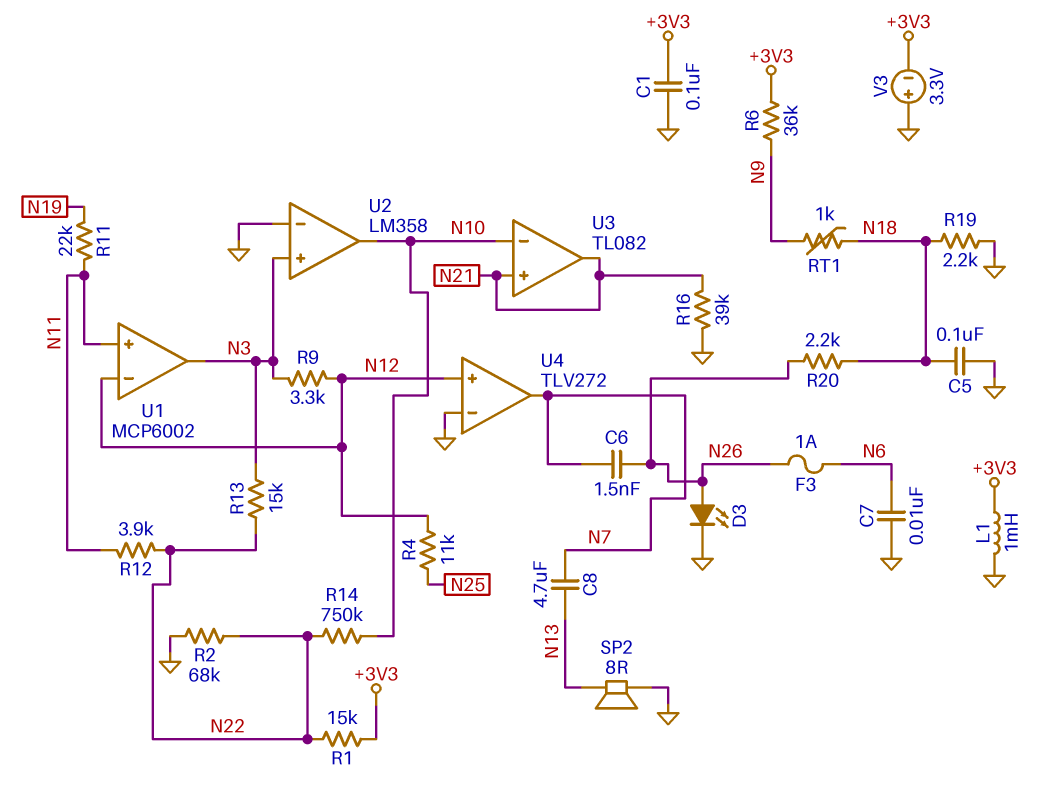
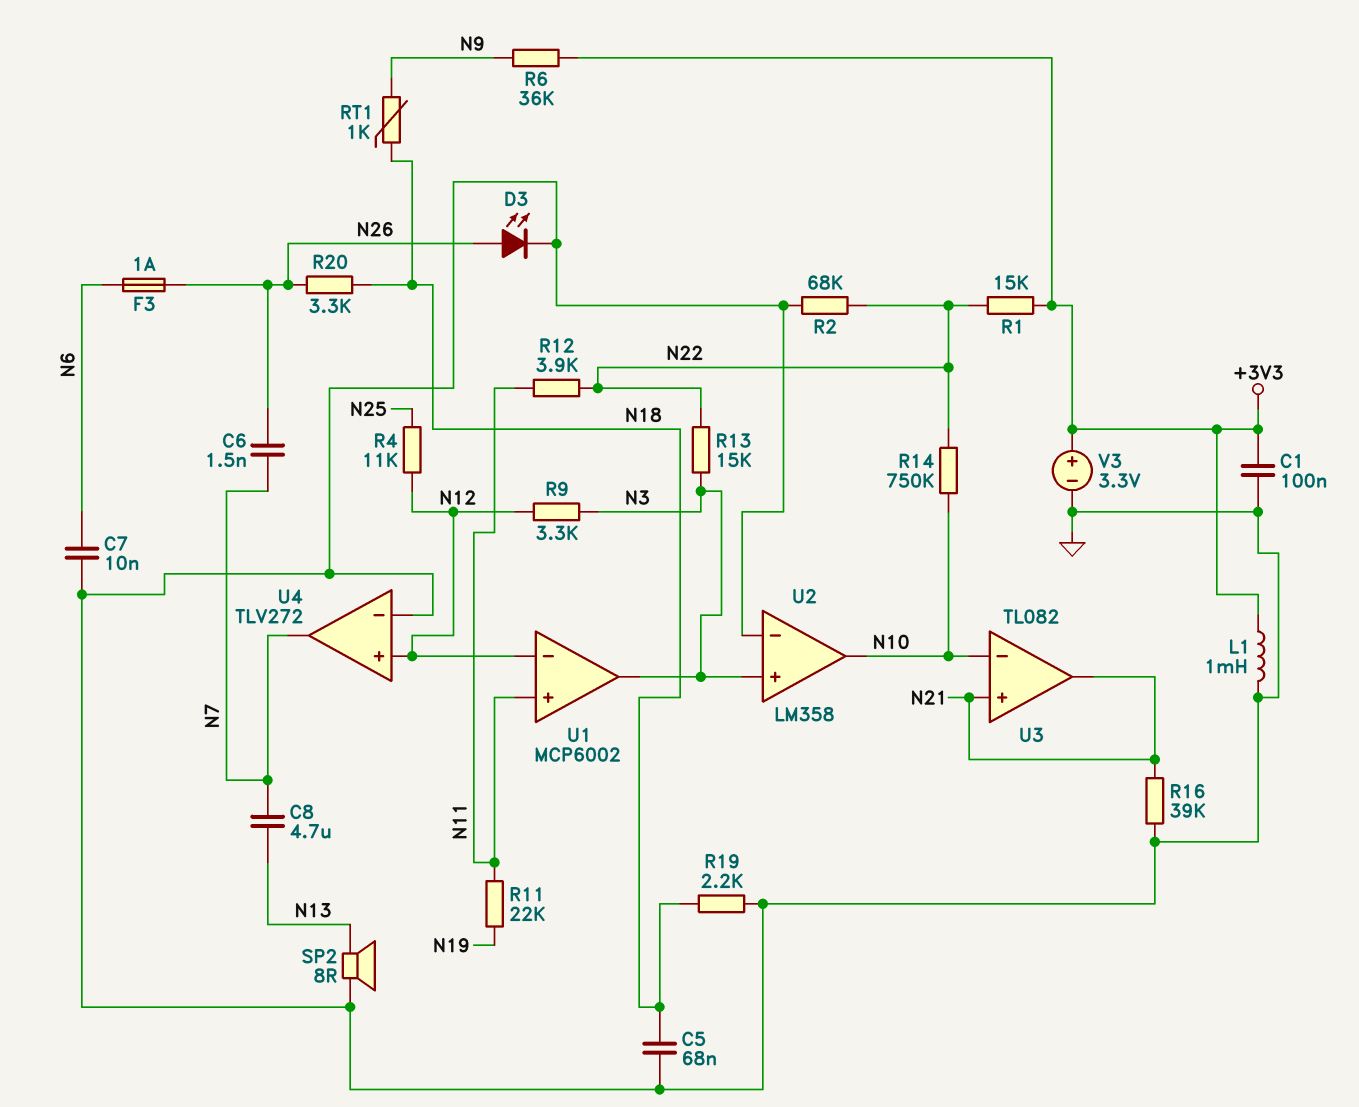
C5: 100nF (GND, N18) -> 68nF (GND, N18)
R20: 2.2k (N18, N26) -> 3.3k (N18, N26)
V3: 3.3V (plus GND, minus +3V3) -> 3.3V (plus +3V3, minus GND)

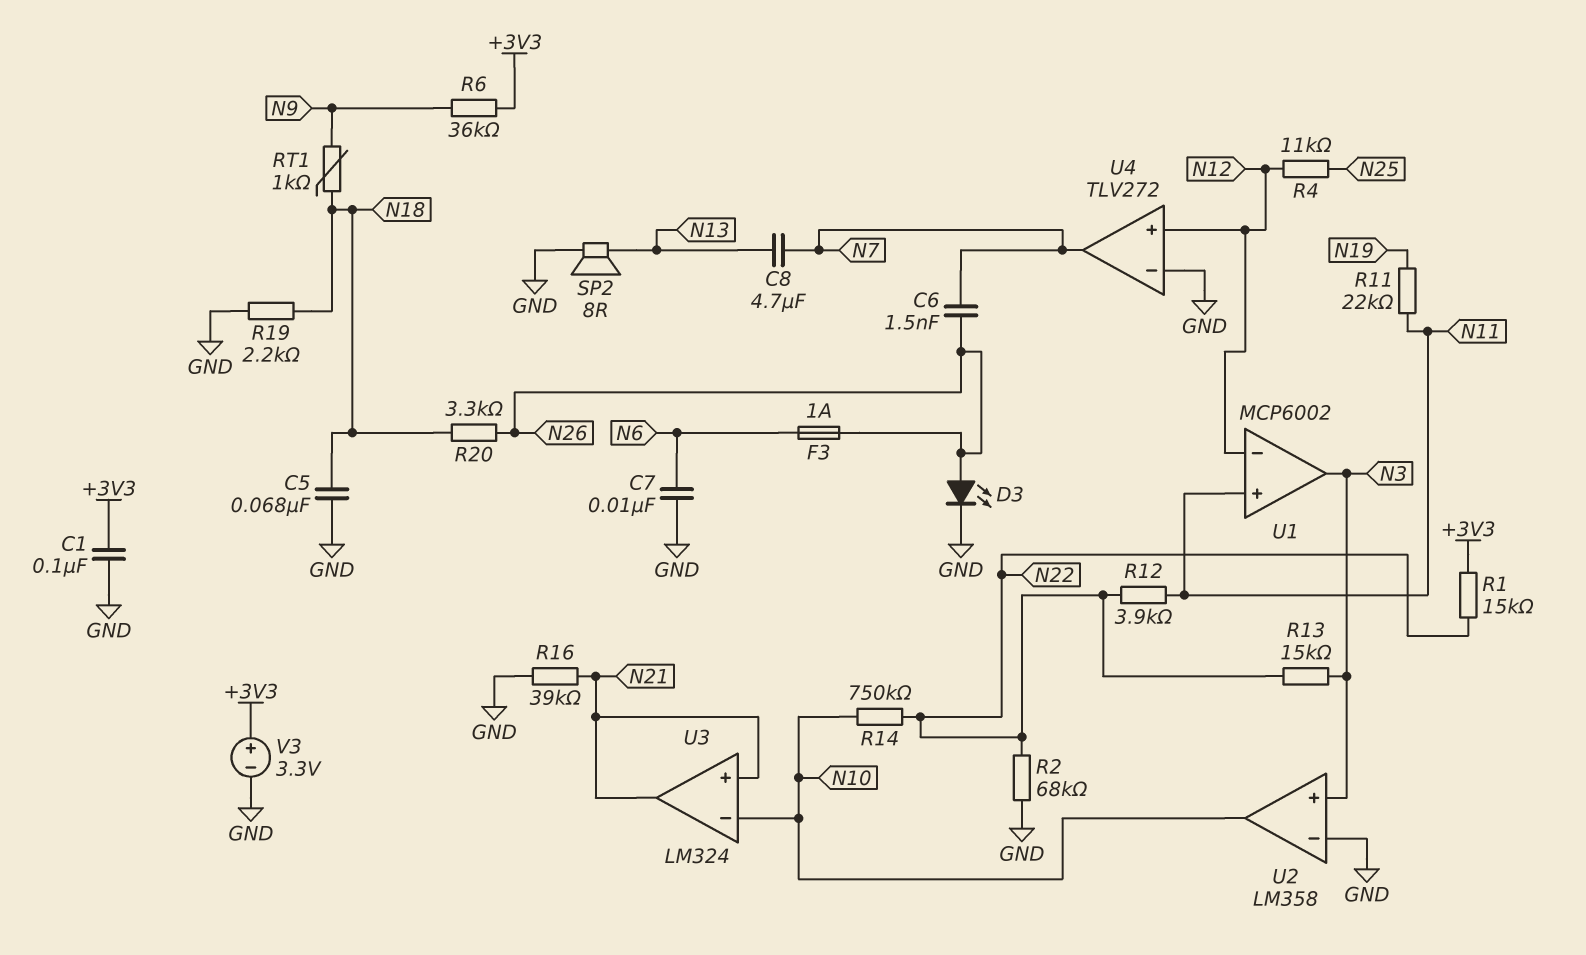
L1: 1mH (+3V3, GND) -> none
R9: 3.3k (N3, N12) -> none
U3: TL082 -> LM324

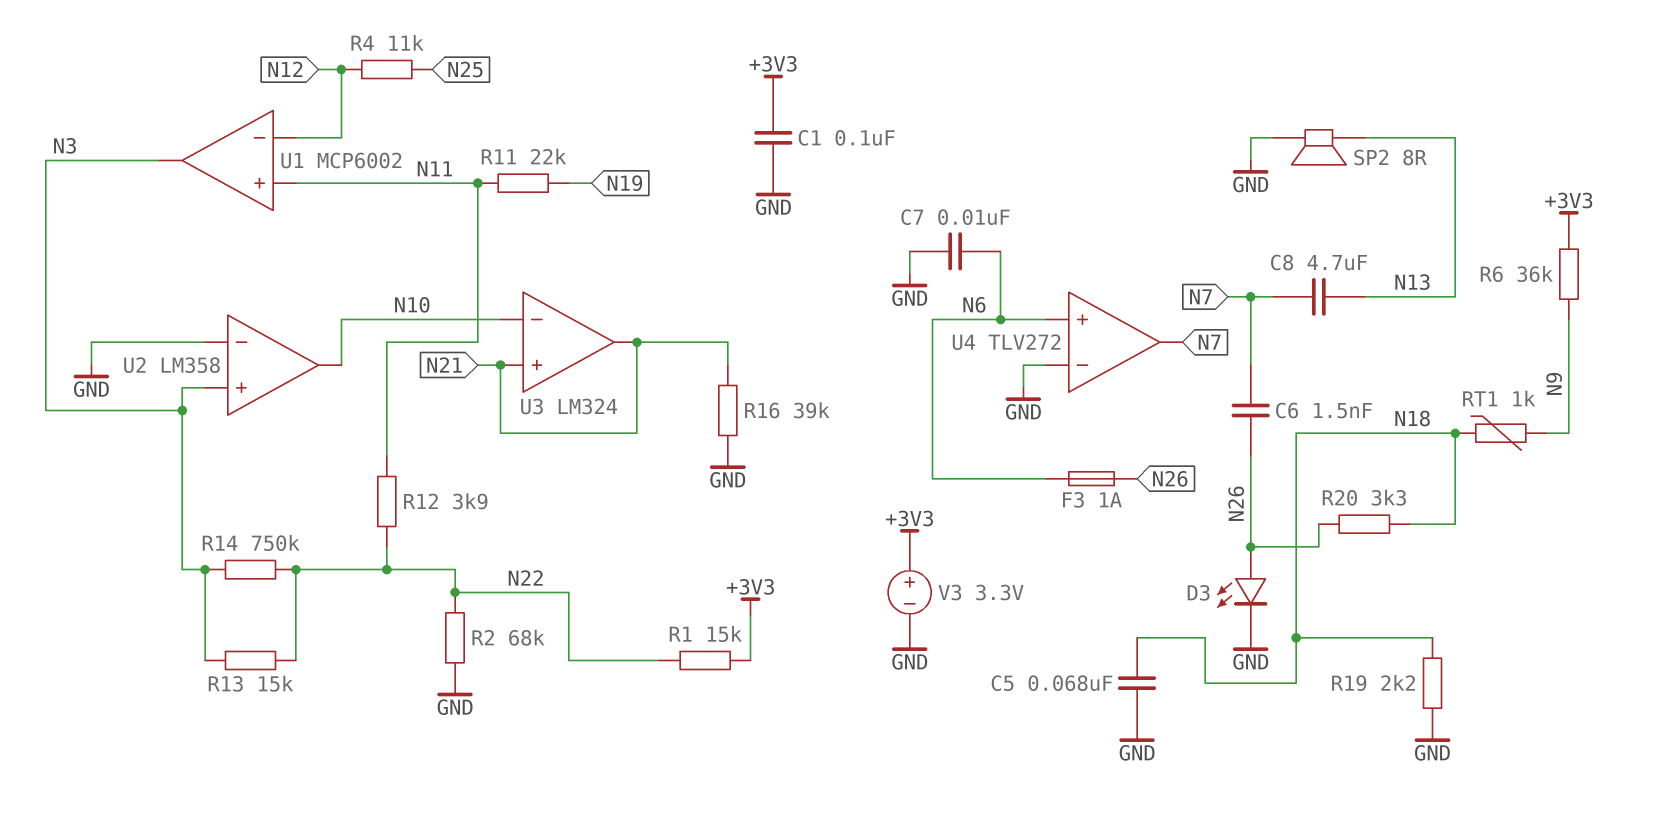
R14: 750k (N10, N22) -> 750k (N3, N22)
U4 pin in+: N12 -> N6

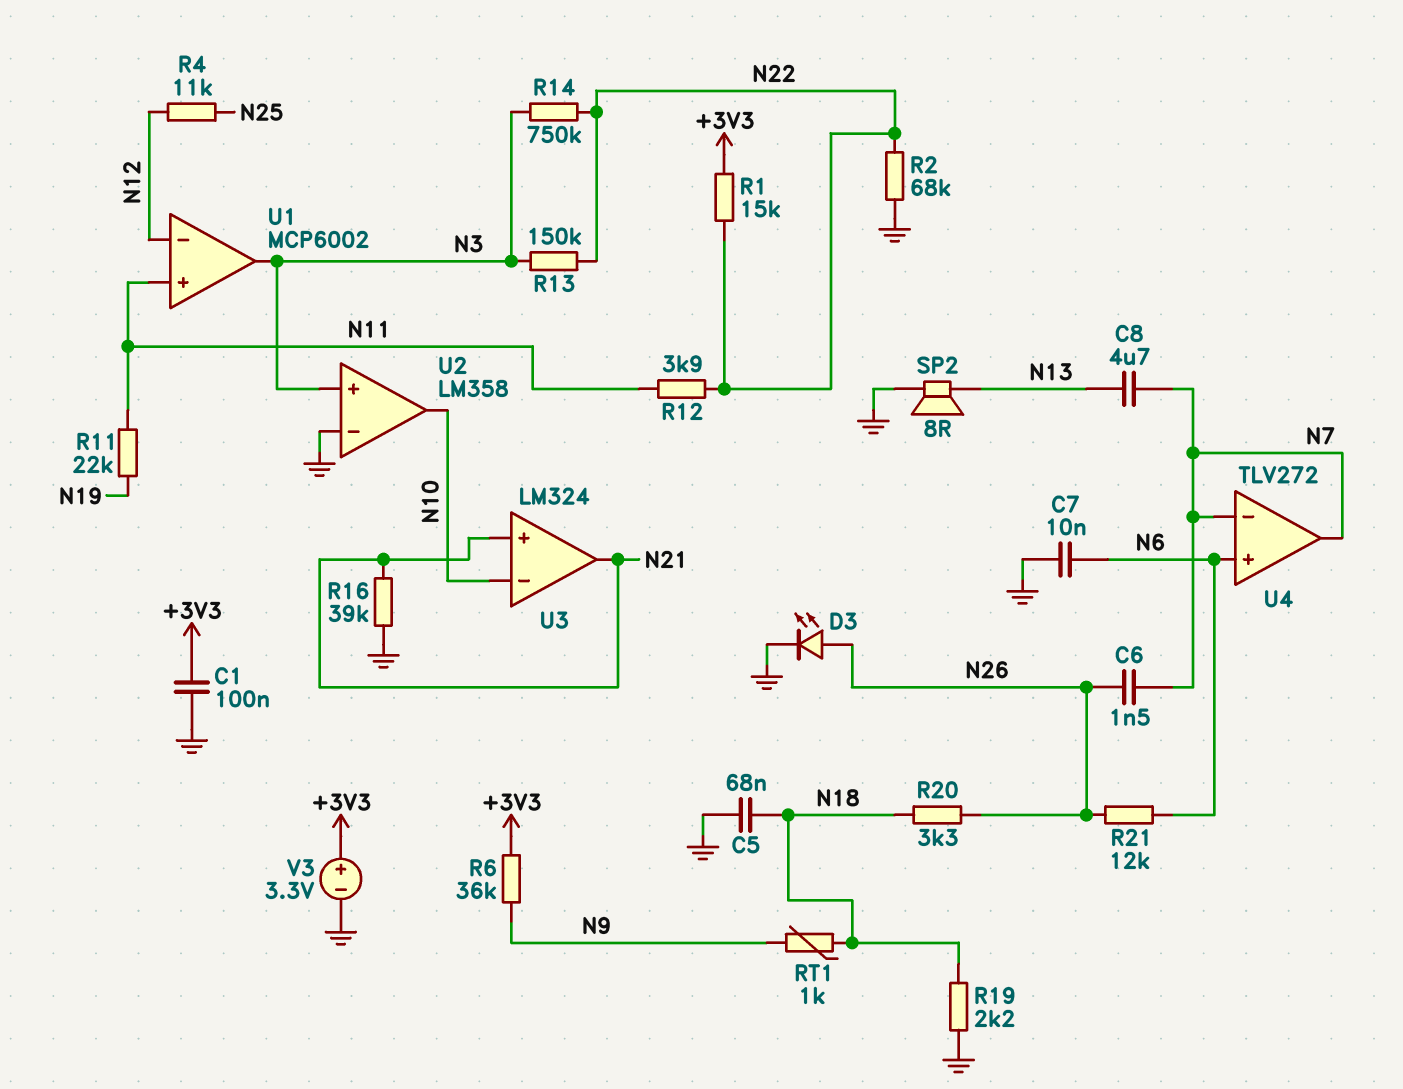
F3: 1A (N6, N26) -> none
R13: 15k (N3, N22) -> 150k (N3, N22)
R21: none -> 12k (N6, N26)
U4 pin in-: GND -> N7

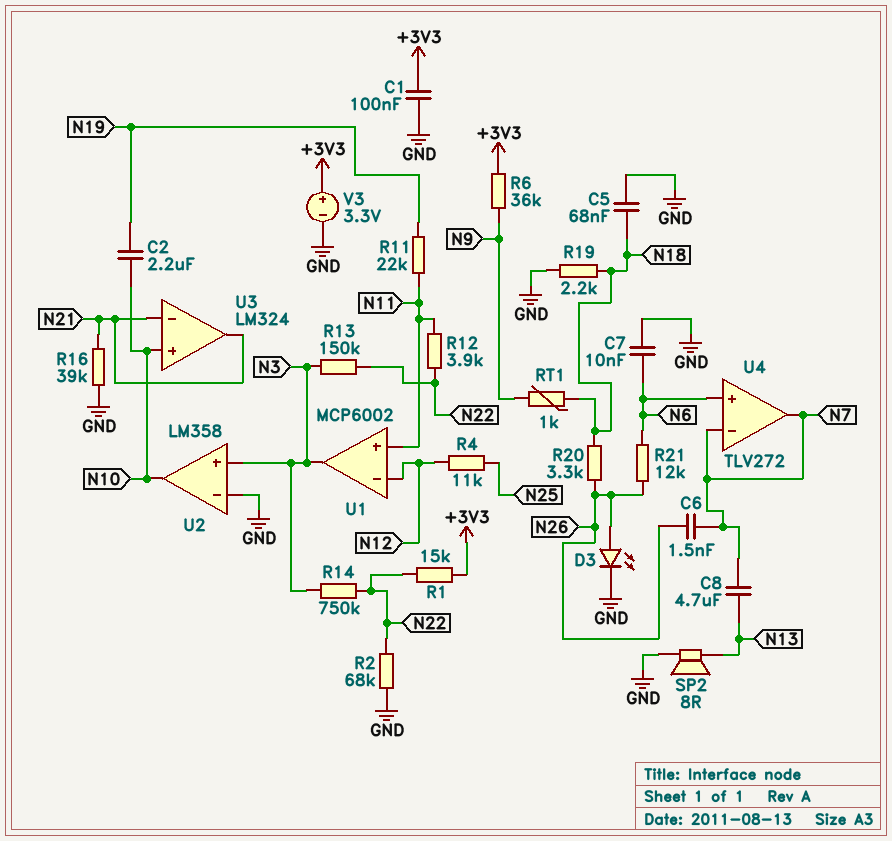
C2: none -> 2.2uF (N10, N19)
U3 pin in+: N21 -> N10
U3 pin in-: N10 -> N21

